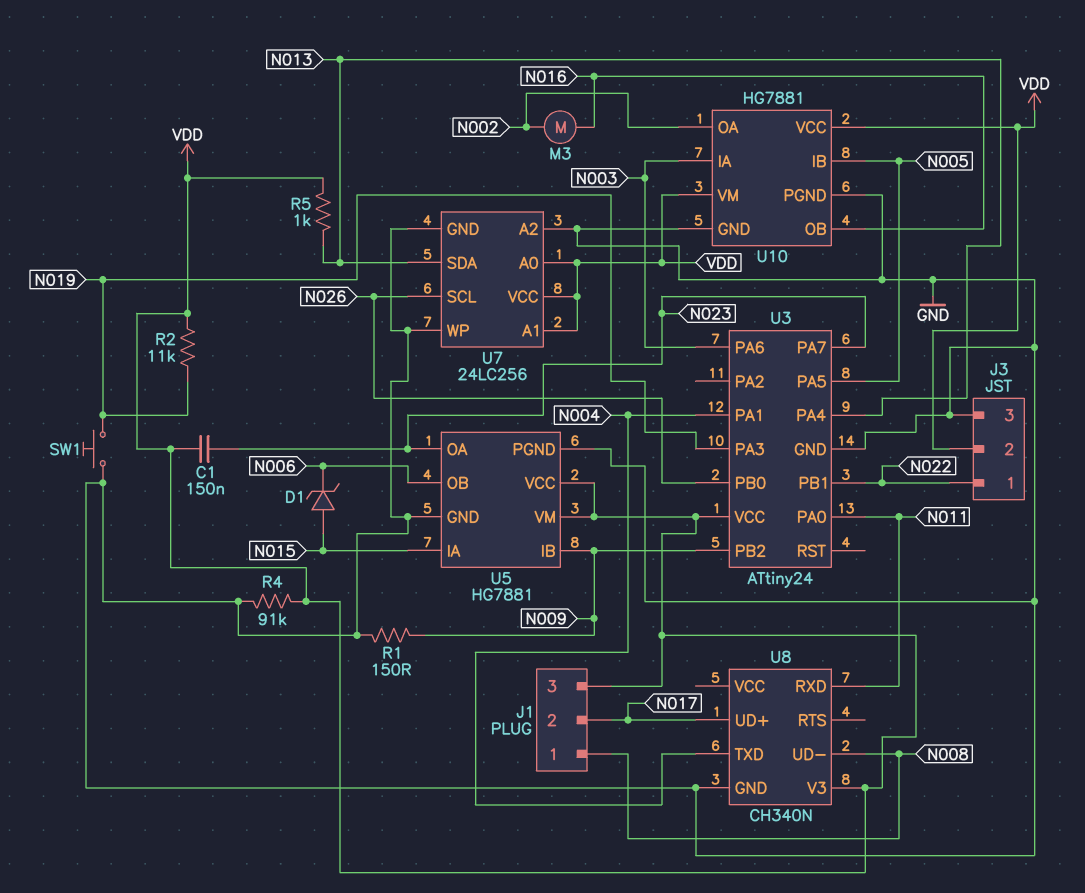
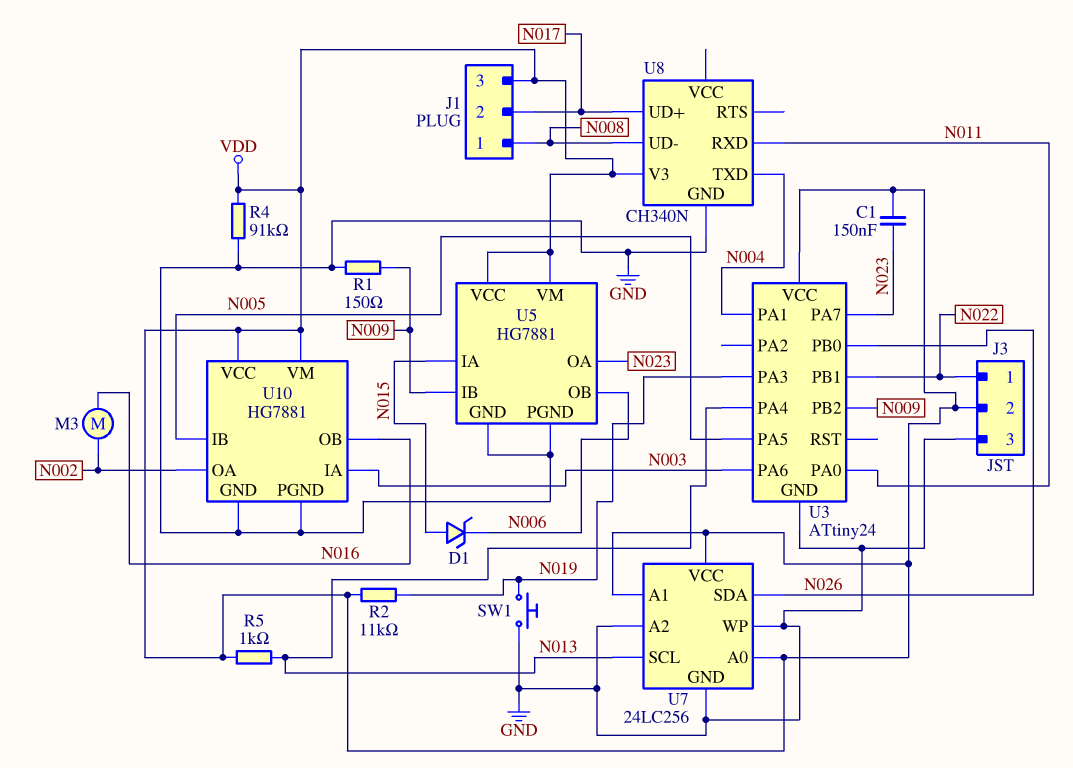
U7 pin SCL: N026 -> N013
U7 pin SDA: N013 -> N026

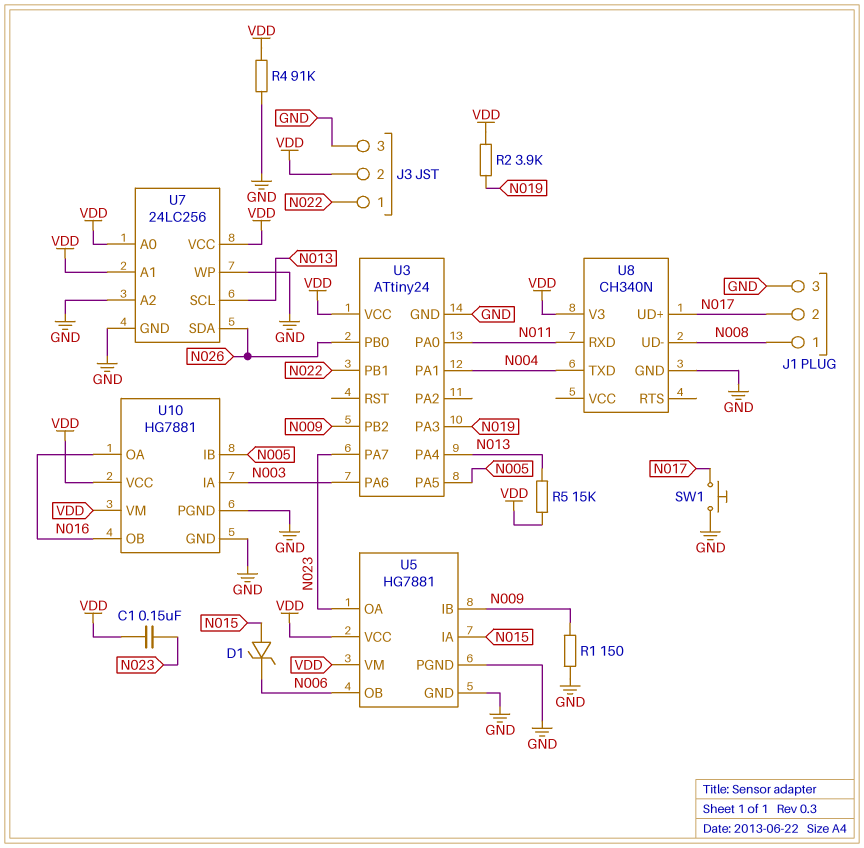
J1 pin 3: VDD -> GND
M3: motor (N002, N016) -> none
R2: 11k (N019, VDD) -> 3.9k (N019, VDD)
R5: 1k (N013, VDD) -> 15k (N013, VDD)
SW1: button (GND, N019) -> button (GND, N017)
U10 pin OA: N002 -> N016

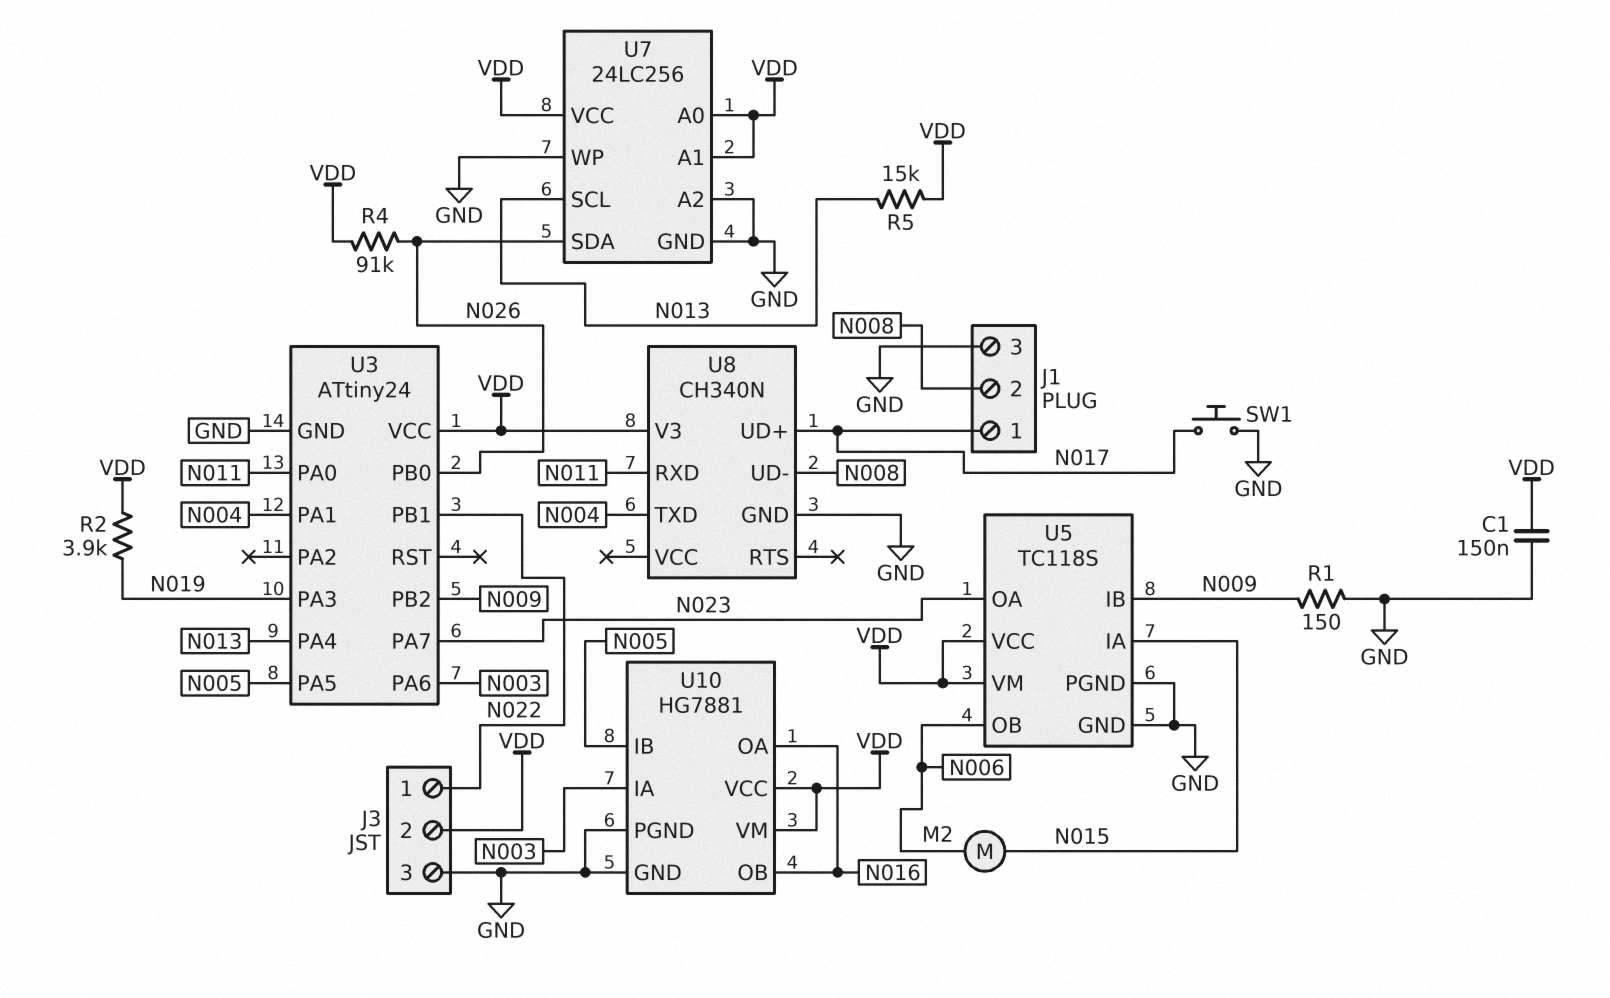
C1: 150nF (N023, VDD) -> 150nF (GND, VDD)
D1: zener (A N015, K N006) -> none
J1 pin 1: N008 -> N017
J1 pin 2: N017 -> N008
M2: none -> motor (N006, N015)
R4: 91k (GND, VDD) -> 91k (N026, VDD)
U5: HG7881 -> TC118S

